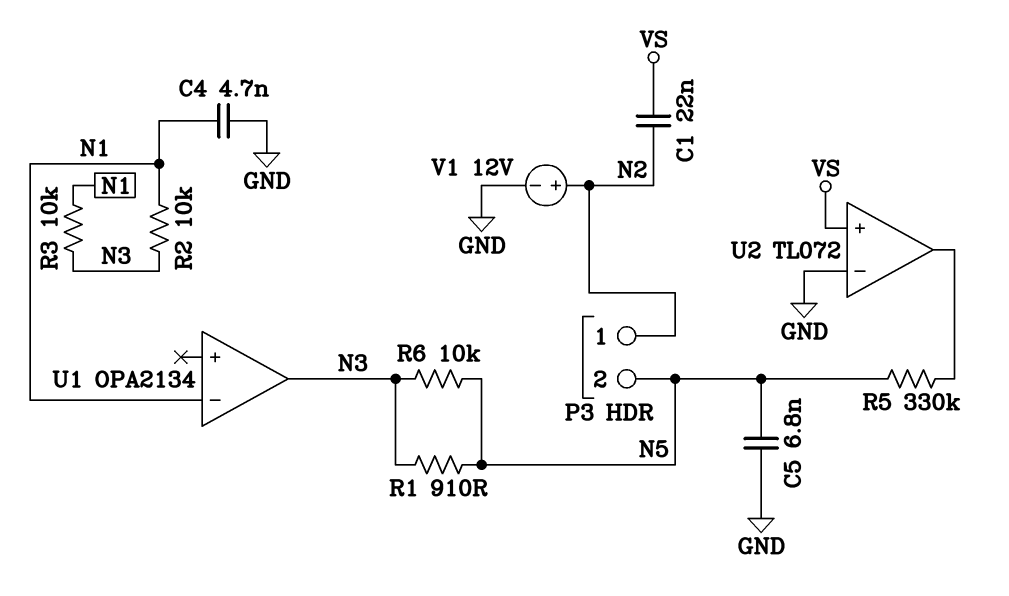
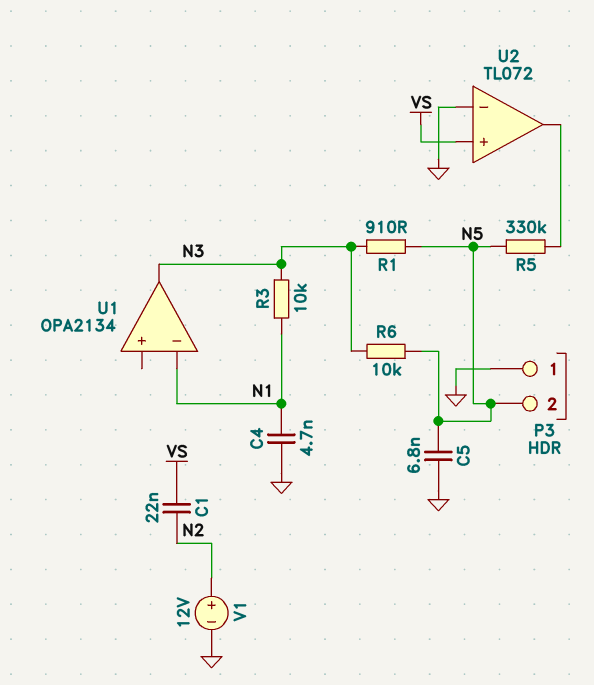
P3 pin 1: N2 -> GND
R2: 10k (N1, N3) -> none

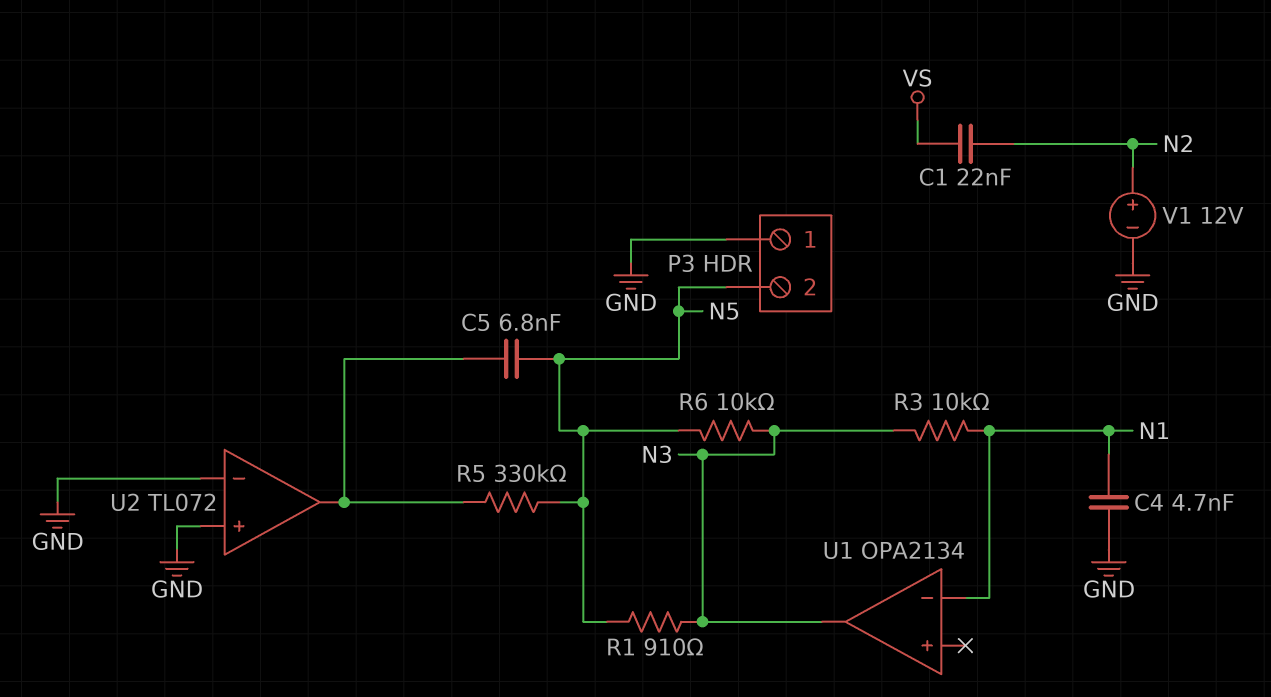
C5: 6.8nF (GND, N5) -> 6.8nF (N5, U2/out)
U2 pin in+: VS -> GND

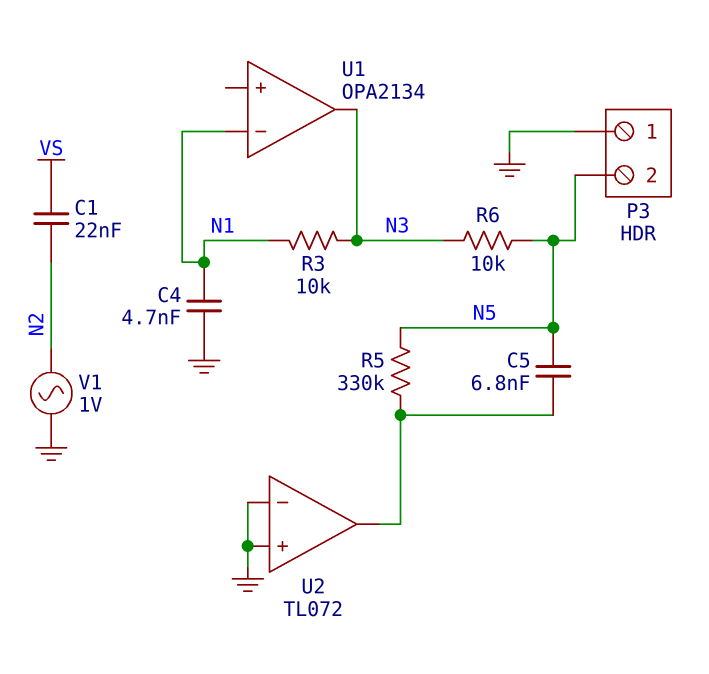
R1: 910 (N3, N5) -> none
V1: 12V (plus N2, minus GND) -> AC 1V (GND, N2)

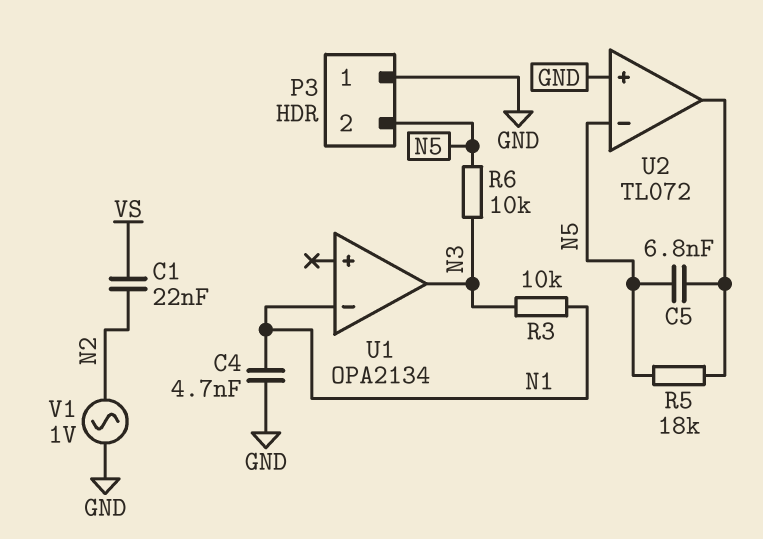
R5: 330k (N5, U2/out) -> 18k (N5, U2/out)
U2 pin in-: GND -> N5

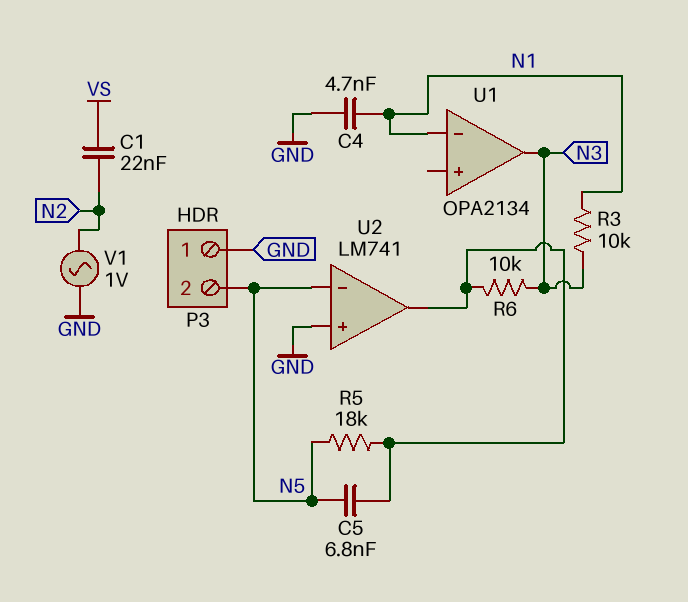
R6: 10k (N3, N5) -> 10k (N3, U2/out)
U2: TL072 -> LM741

